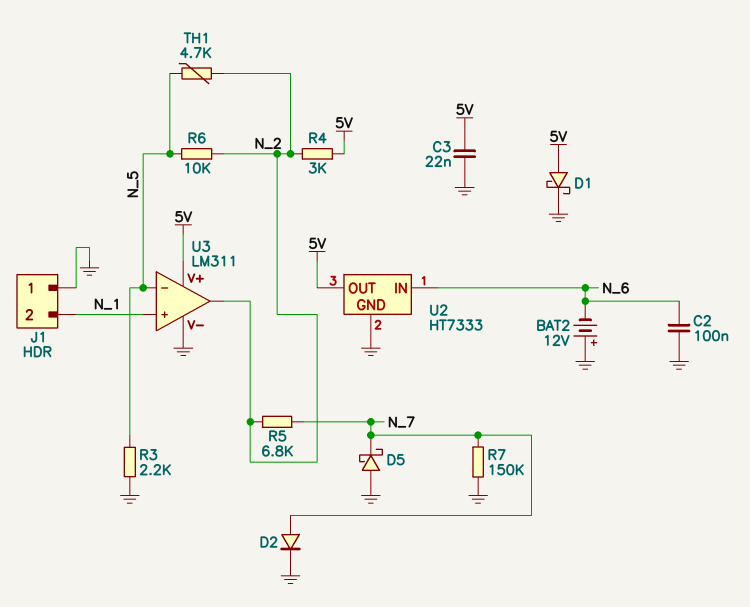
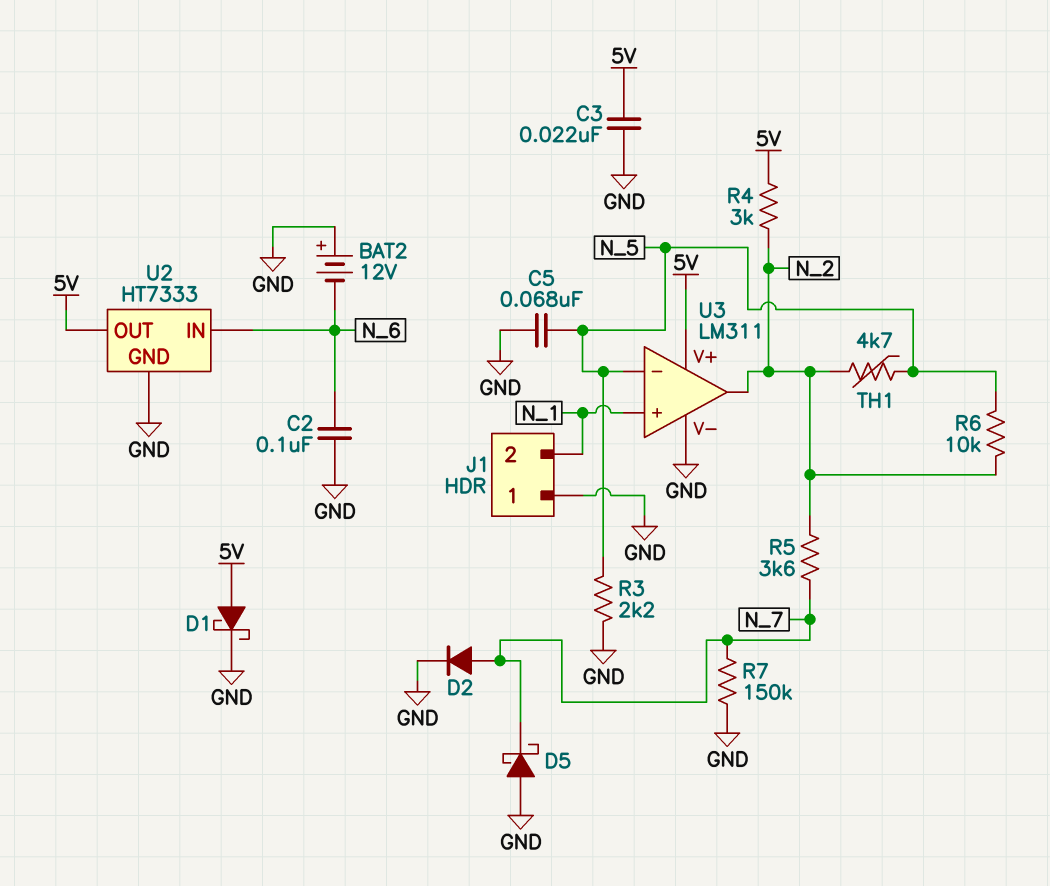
C5: none -> 68nF (GND, N_5)
R5: 6.8k (N_2, N_7) -> 3.6k (N_2, N_7)

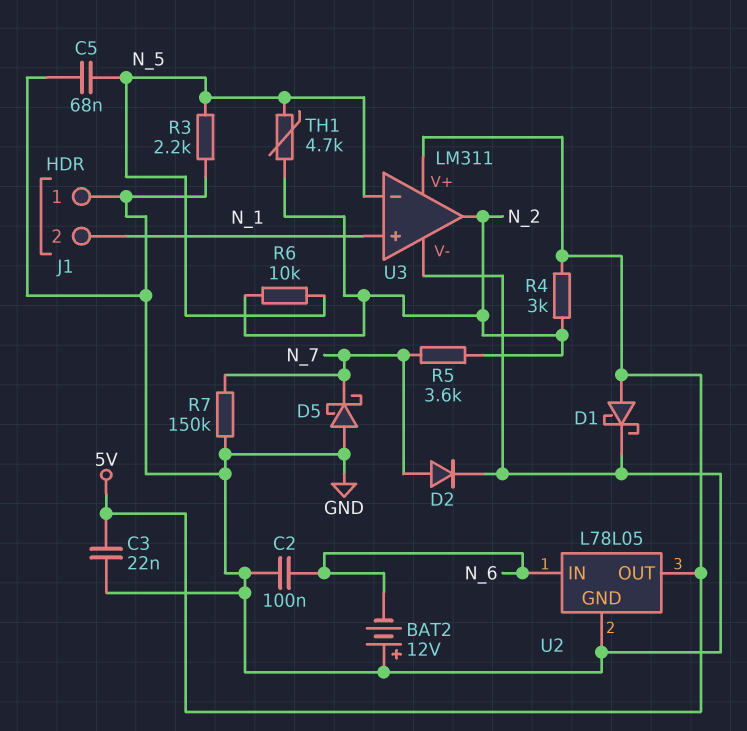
U2: HT7333 -> L78L05

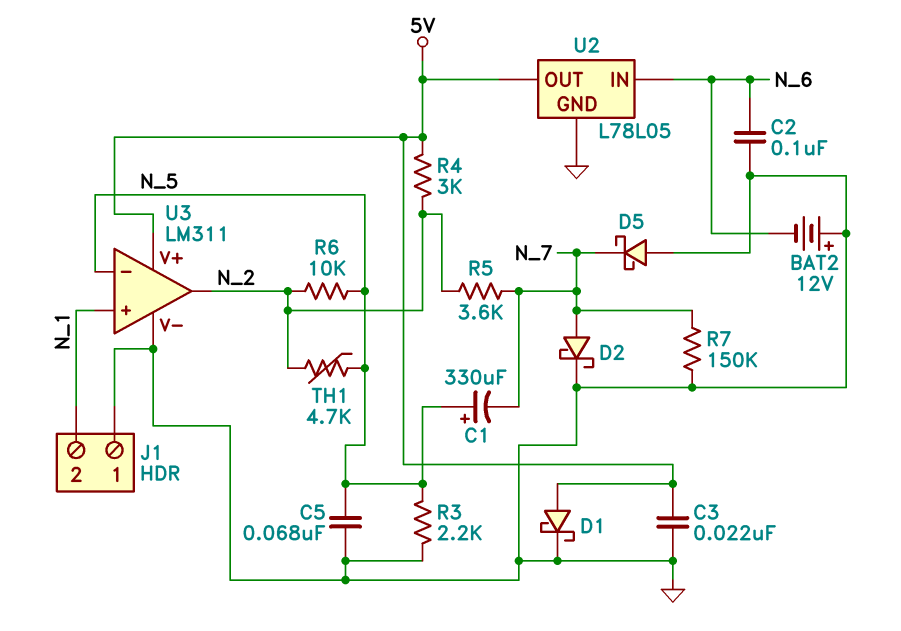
C1: none -> 330uF (plus N_5, minus N_7)
D2: diode (A N_7, K GND) -> schottky (A N_7, K GND)

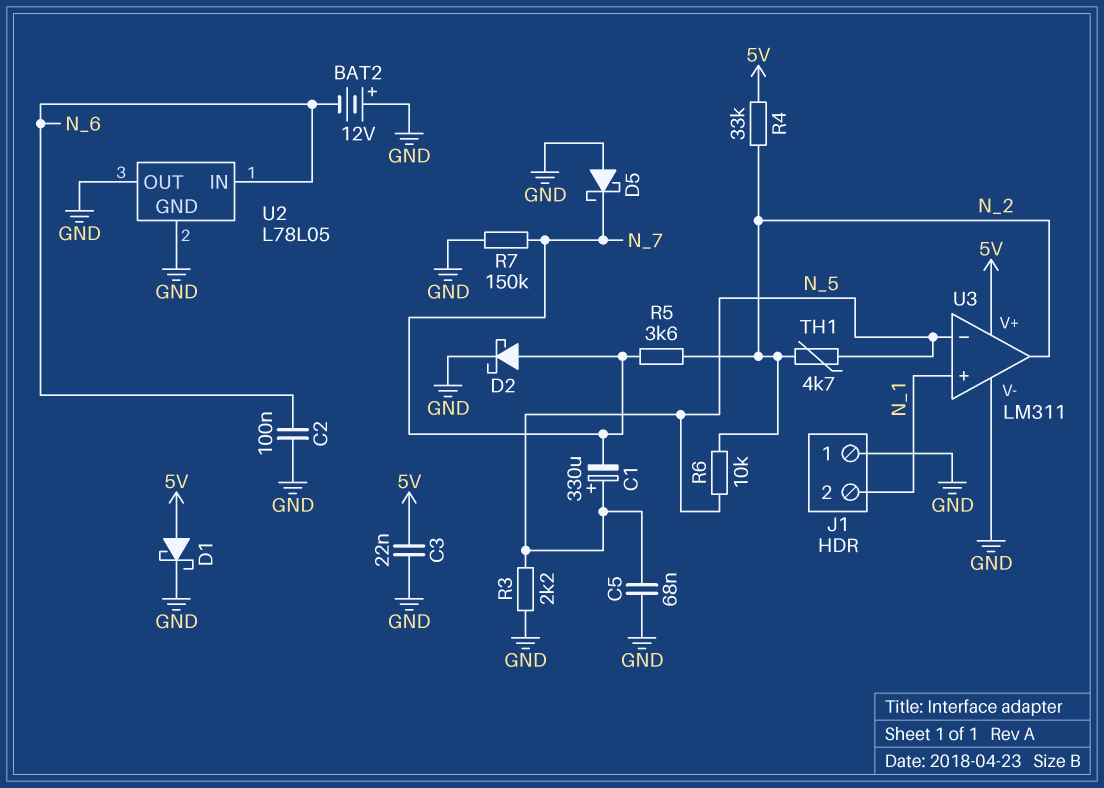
R4: 3k (5V, N_2) -> 33k (5V, N_2)
U2 pin OUT: 5V -> GND

